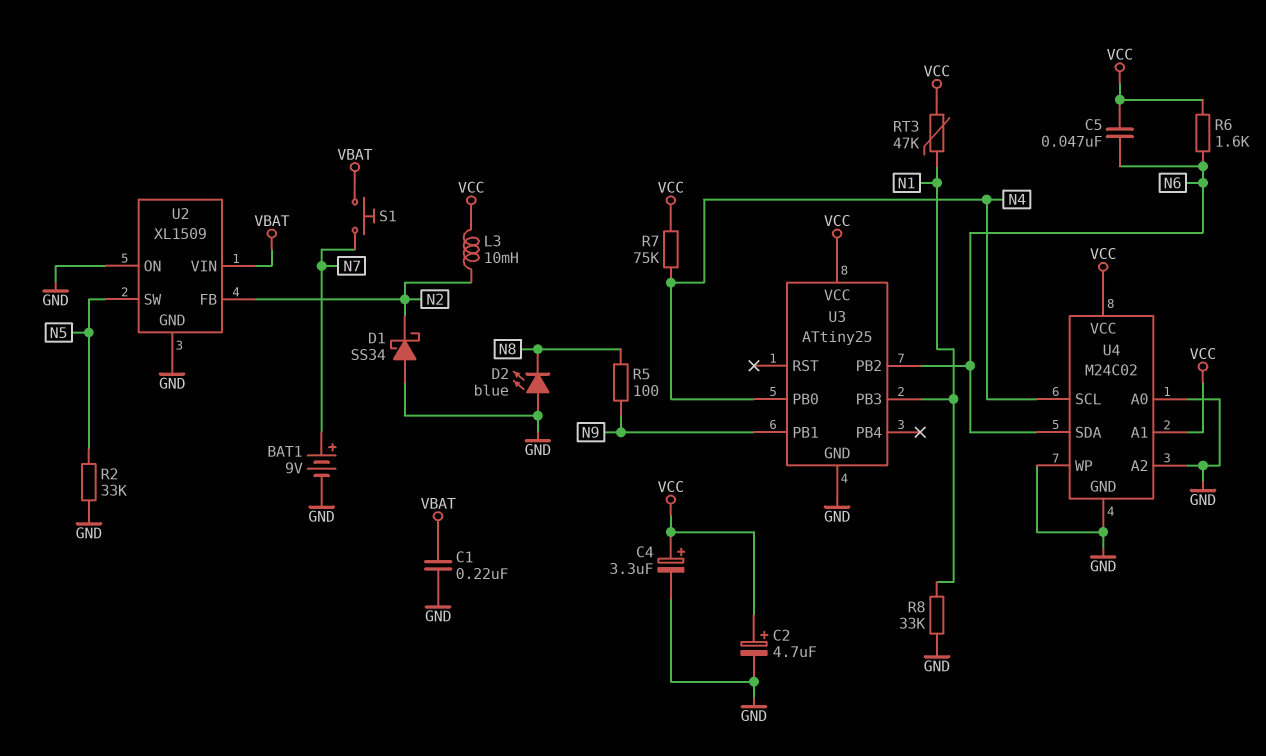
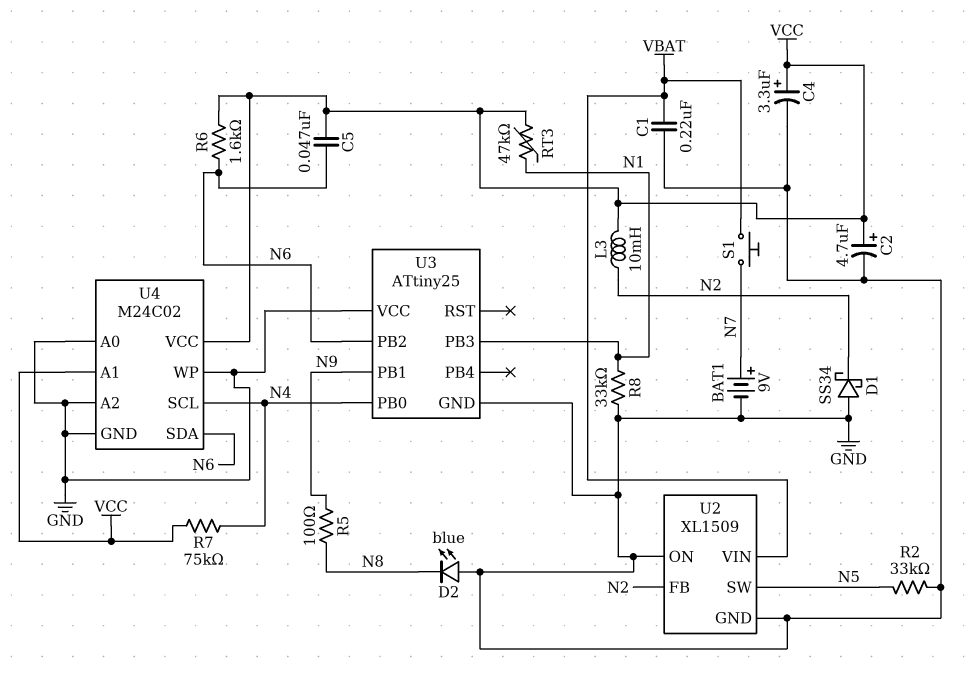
U3 pin VCC: VCC -> GND

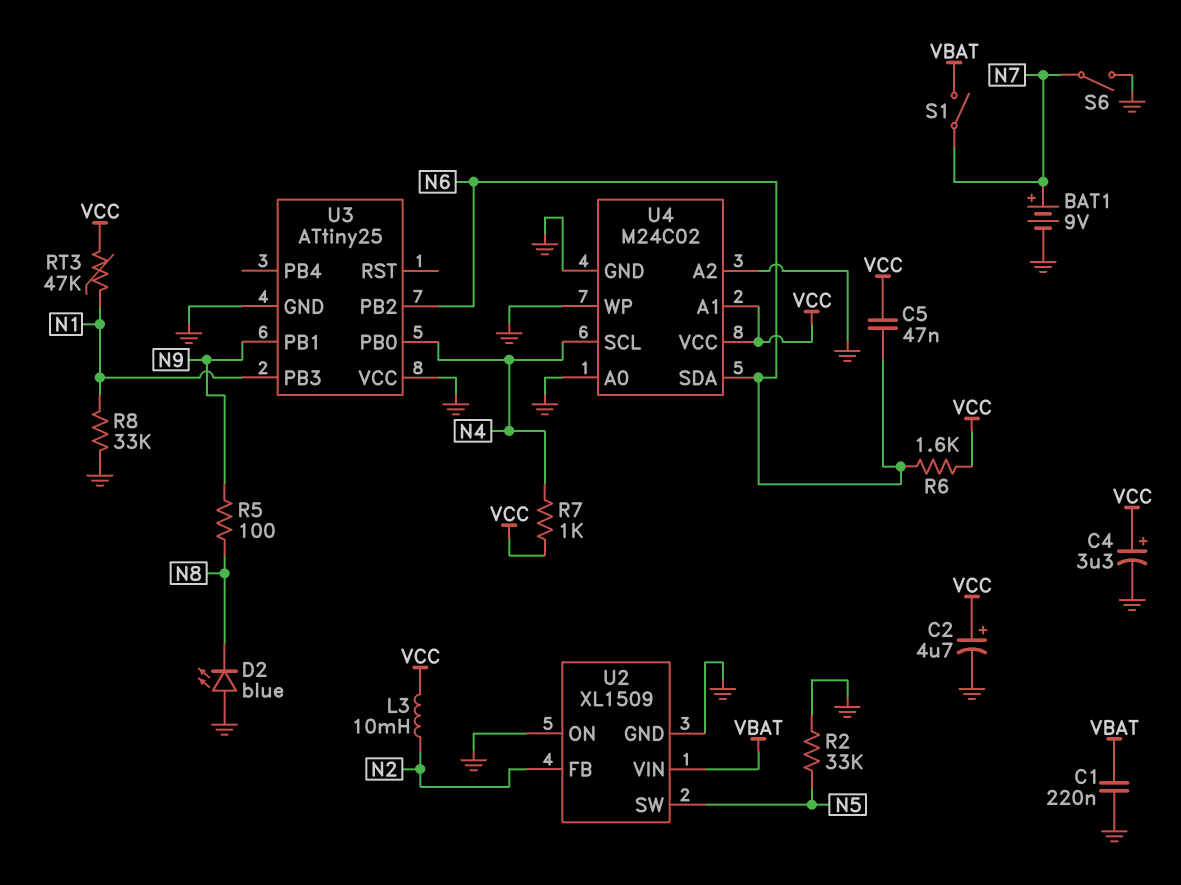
D1: schottky SS34 (A GND, K N2) -> none
R7: 75k (N4, VCC) -> 1k (N4, VCC)
S1: button (N7, VBAT) -> switch (N7, VBAT)
S6: none -> switch (GND, N7)

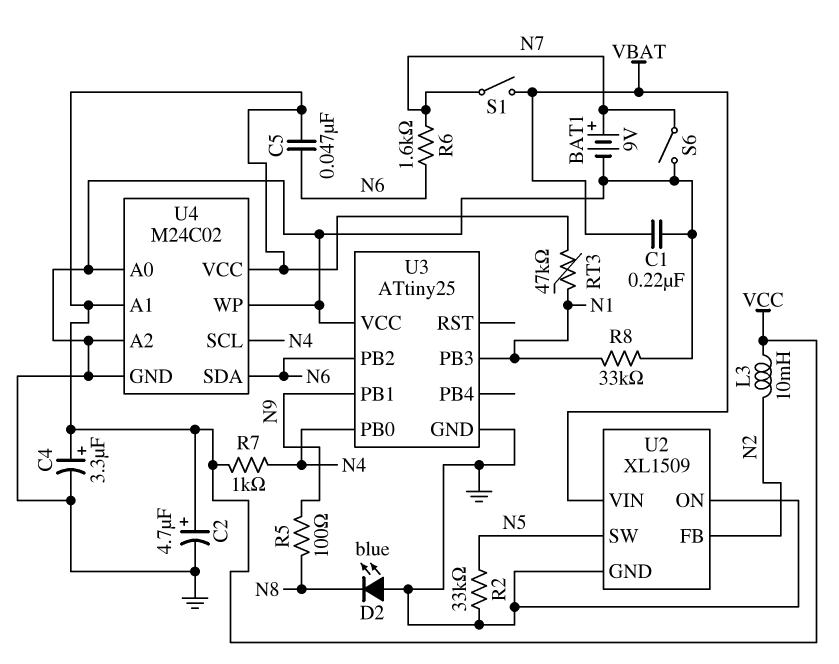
R6: 1.6k (N6, VCC) -> 1.6k (N6, N7)

